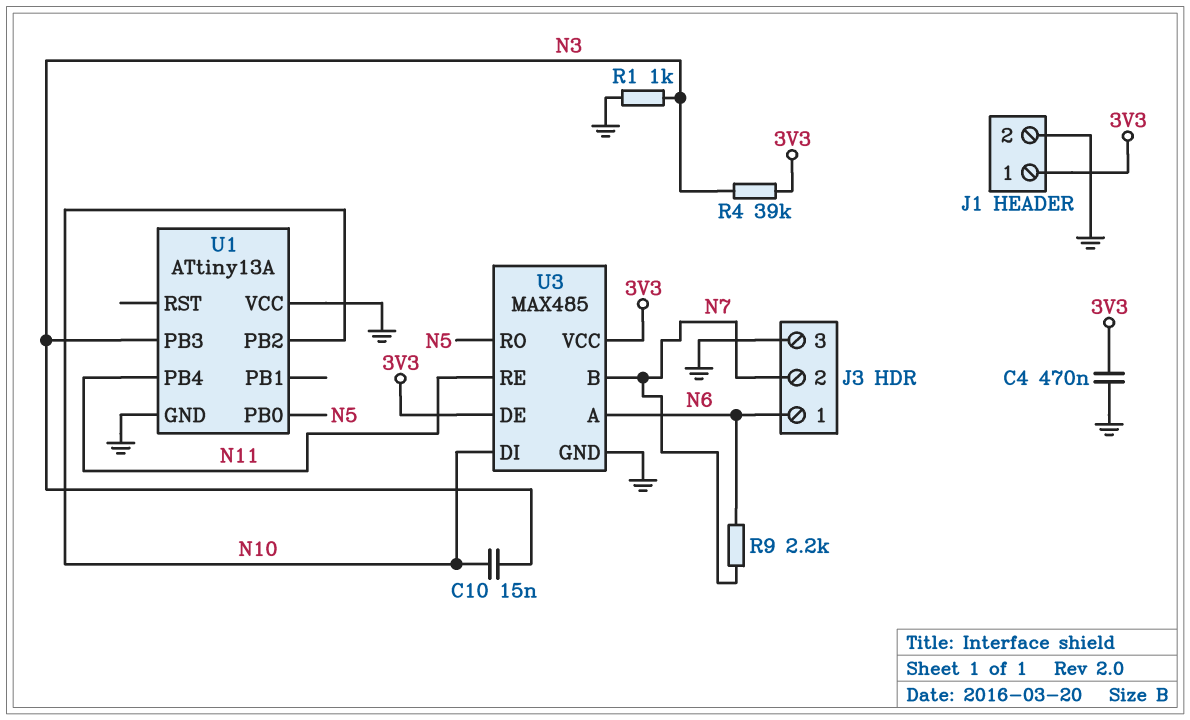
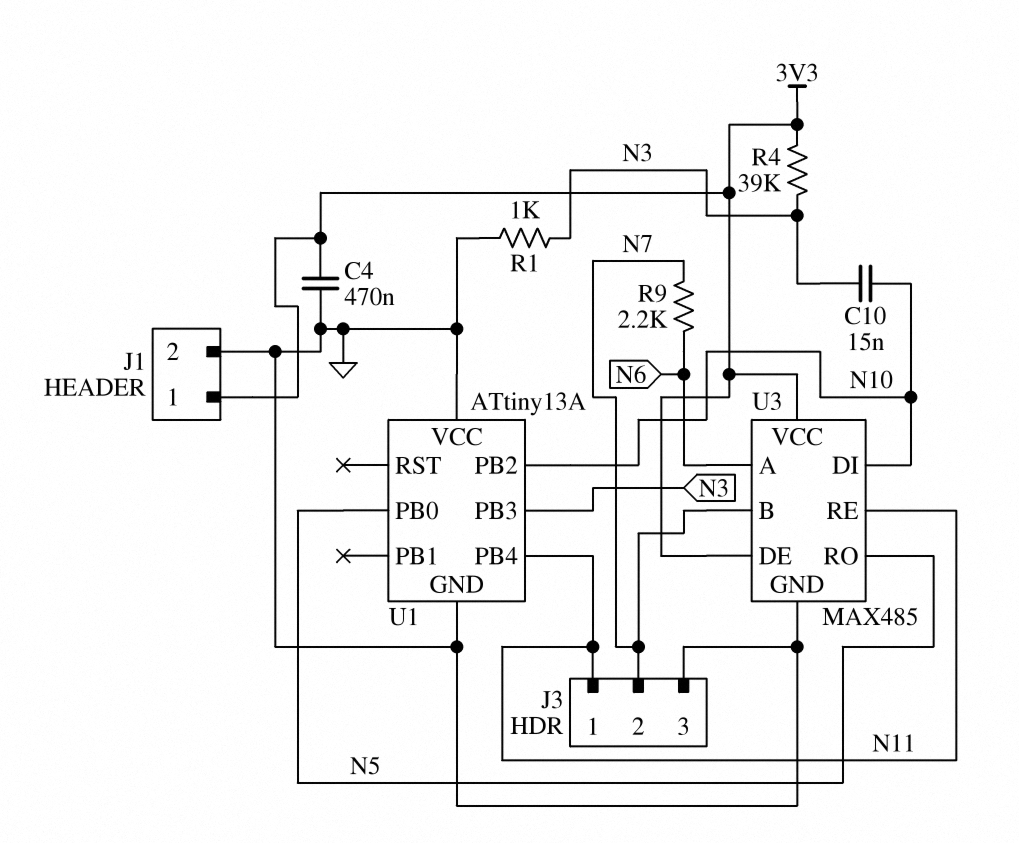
J3 pin 1: N6 -> N11

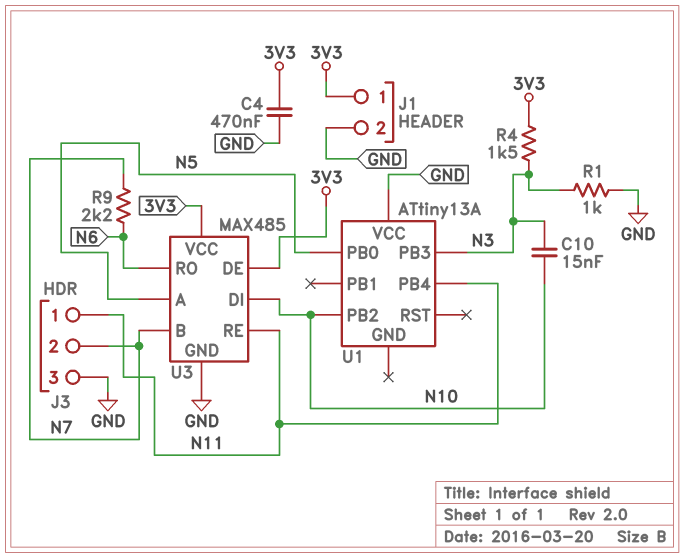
R4: 39k (3V3, N3) -> 1.5k (3V3, N3)
U1 pin GND: GND -> none
U3 pin A: N6 -> N5
U3 pin RO: N5 -> N6

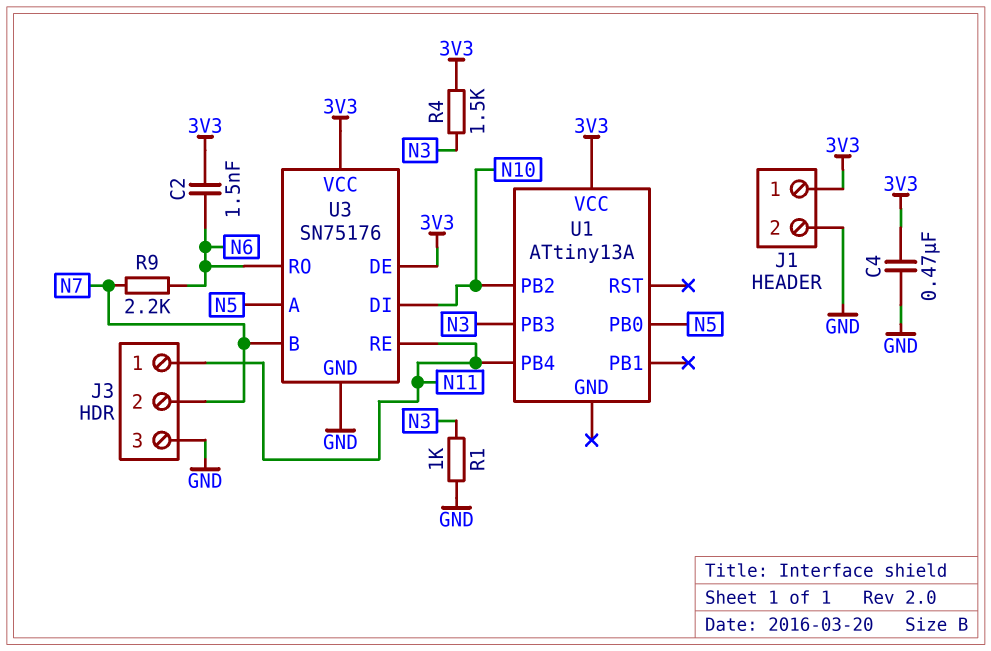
C2: none -> 1.5nF (3V3, N6)
C10: 15nF (N3, N10) -> none
U1 pin VCC: GND -> 3V3
U3: MAX485 -> SN75176

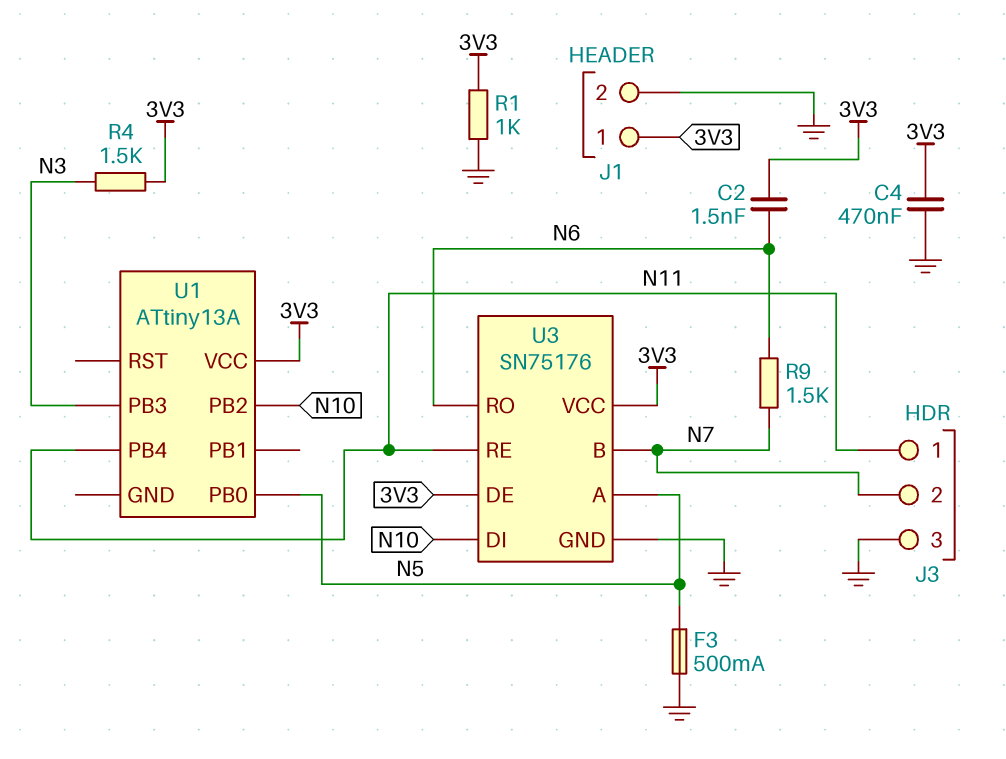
F3: none -> 500mA (GND, N5)
R1: 1k (GND, N3) -> 1k (3V3, GND)
R9: 2.2k (N6, N7) -> 1.5k (N6, N7)

